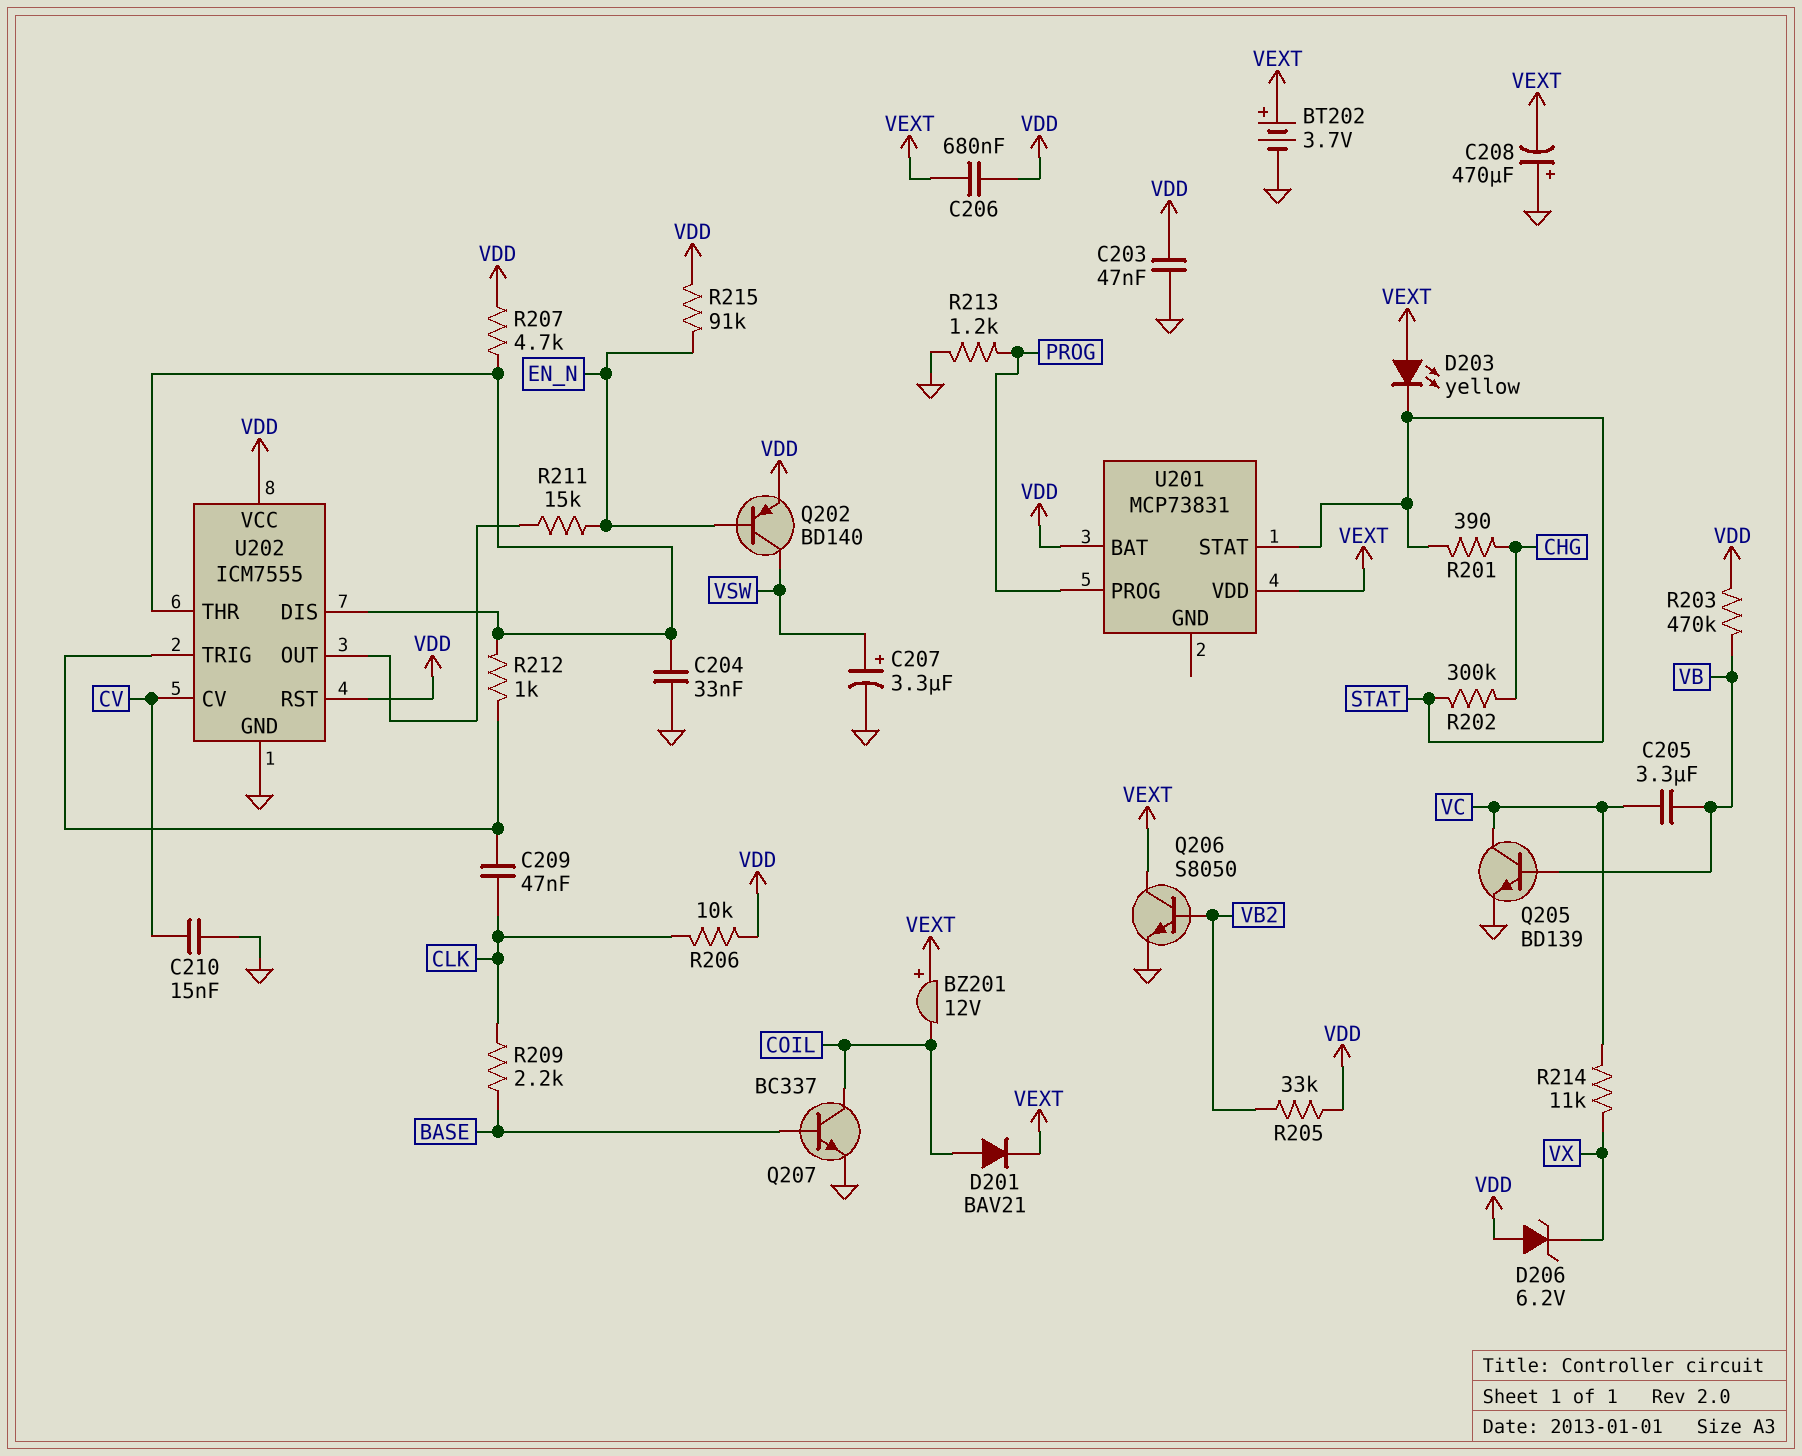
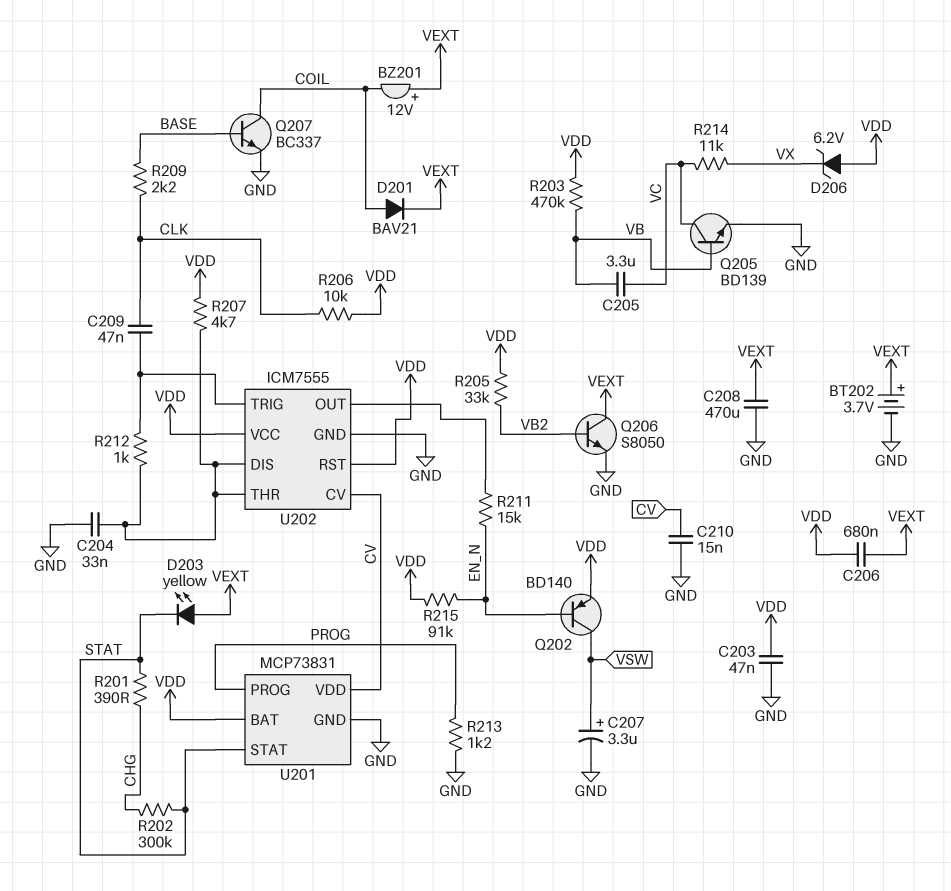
C208: 470uF (plus GND, minus VEXT) -> 470uF (GND, VEXT)
U201 pin GND: none -> GND
U201 pin VDD: VEXT -> CV

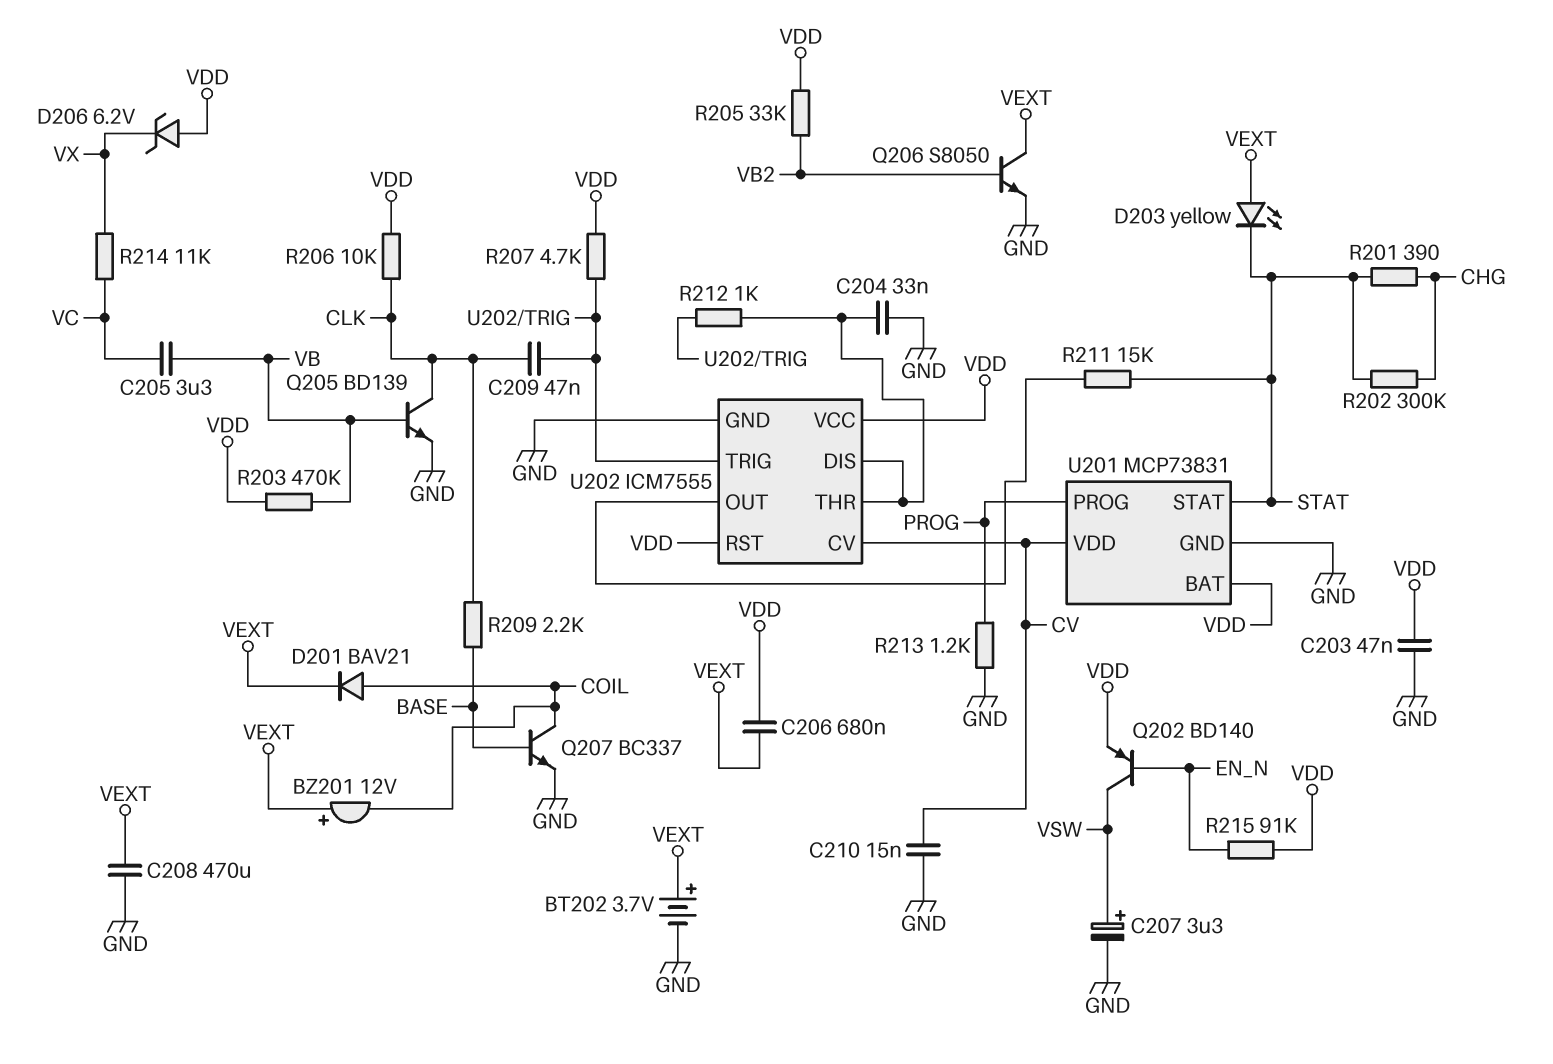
Q205: NPN BD139 (B VB, C VC, E GND) -> NPN BD139 (B VB, C CLK, E GND)
R207: 4.7k (U202/DIS, VDD) -> 4.7k (U202/TRIG, VDD)
R211: 15k (EN_N, U202/OUT) -> 15k (STAT, U202/OUT)

